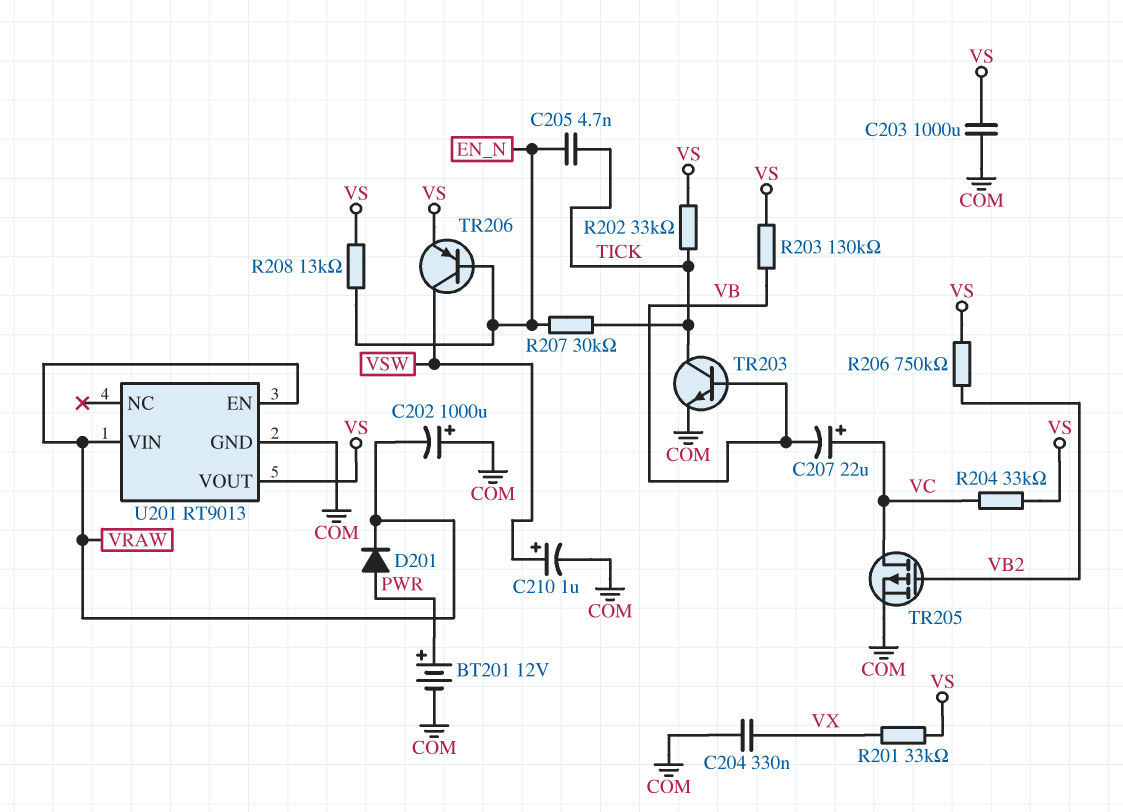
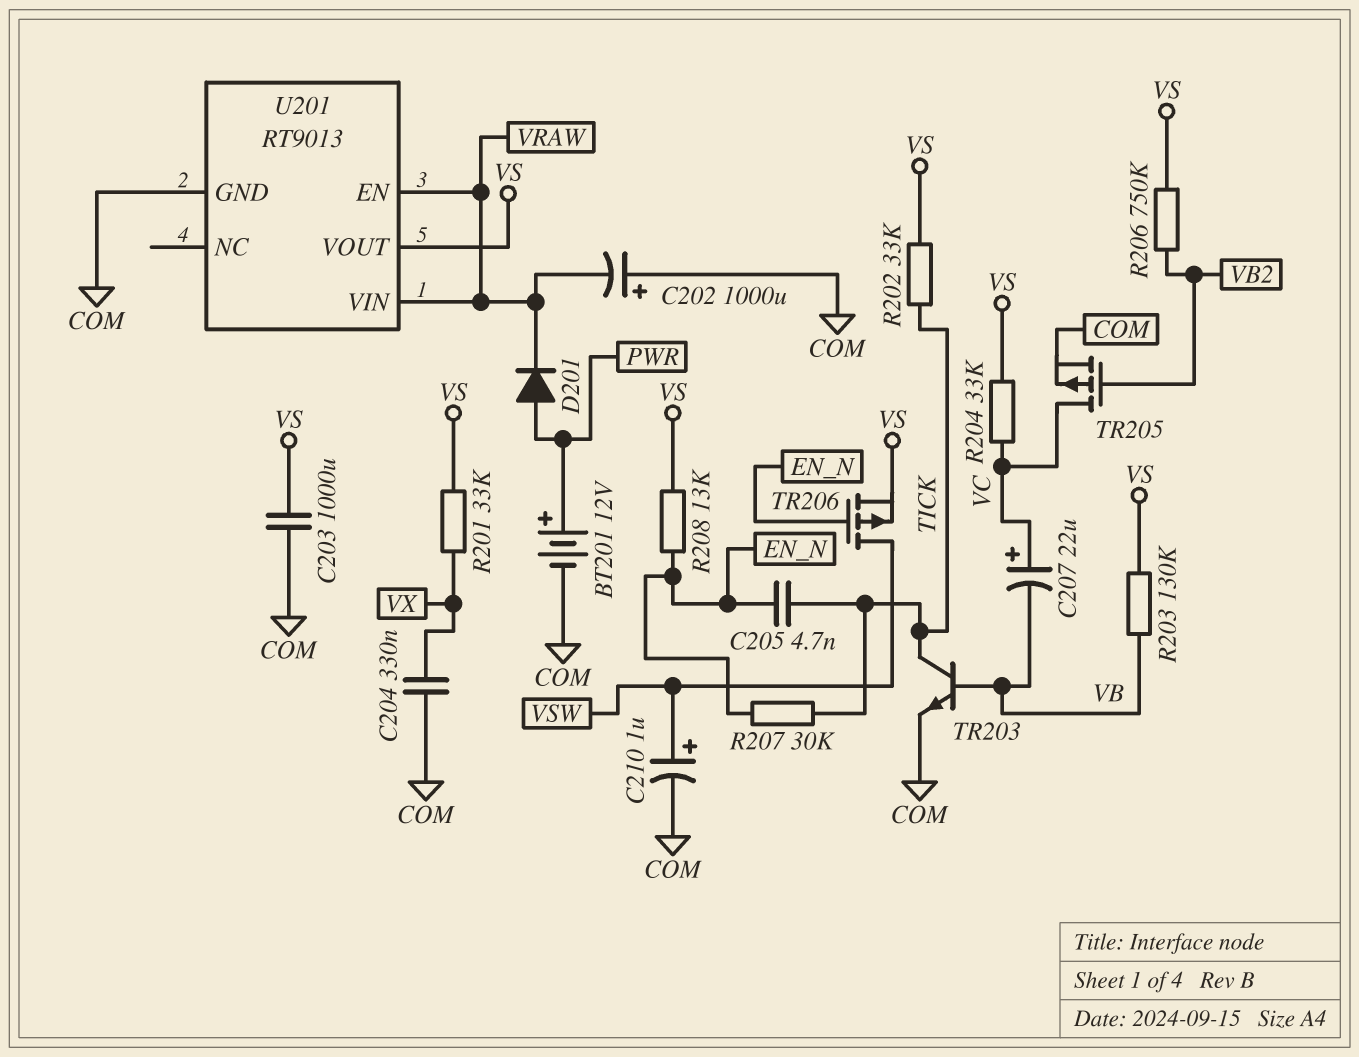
TR206: PNP (B EN_N, C VSW, E VS) -> PMOS (G EN_N, D VSW, S VS)

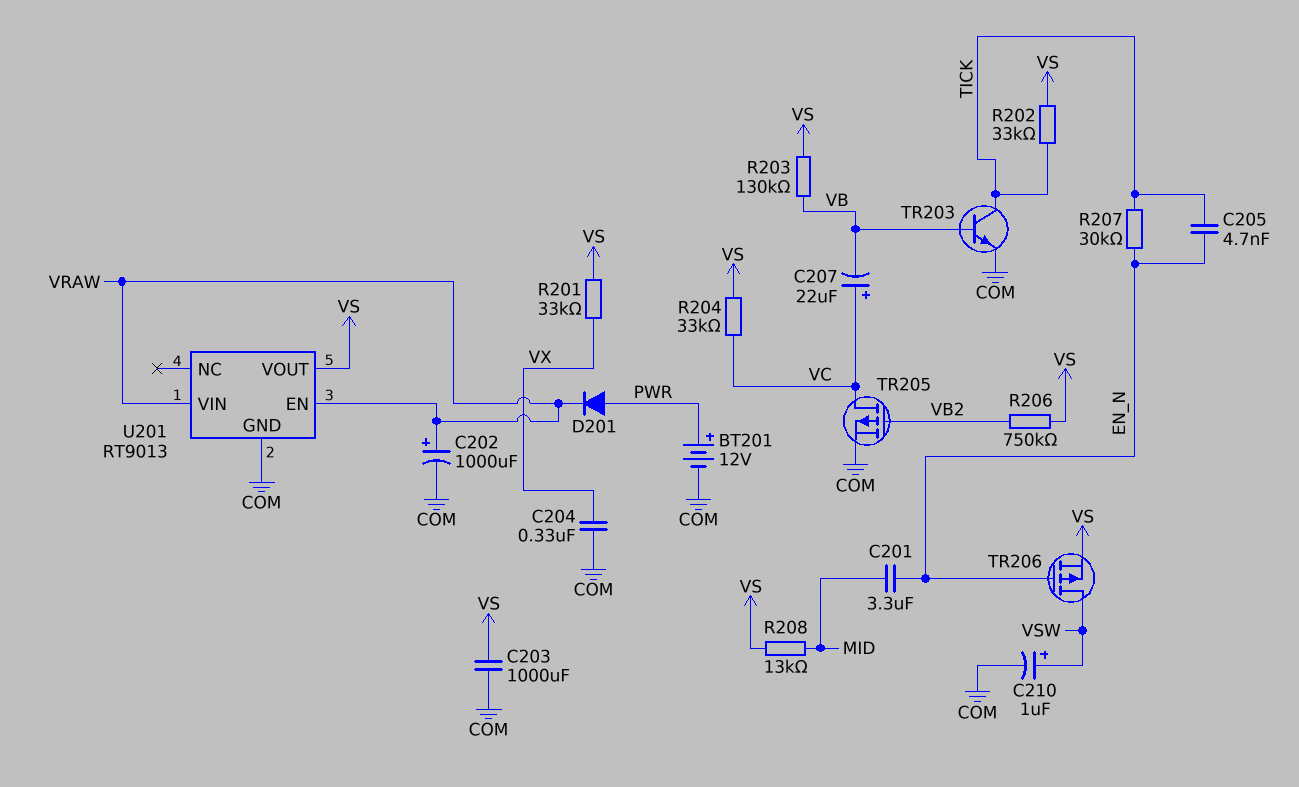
C201: none -> 3.3uF (EN_N, MID)
C202: 1000uF (plus COM, minus VRAW) -> 1000uF (plus VRAW, minus COM)
R208: 13k (EN_N, VS) -> 13k (MID, VS)

